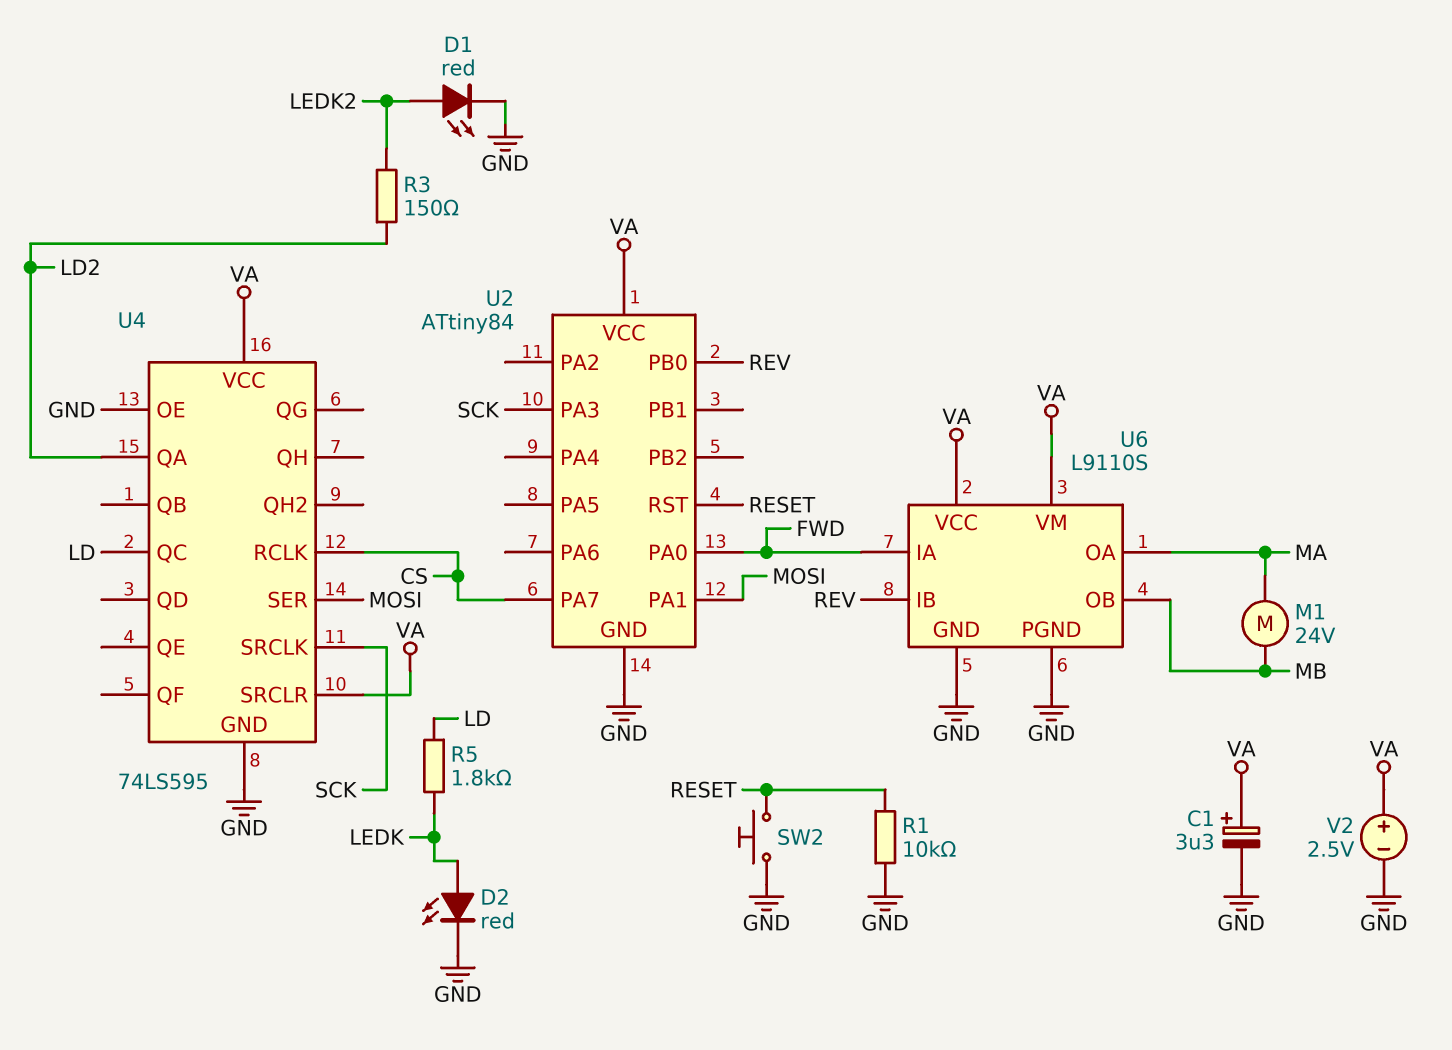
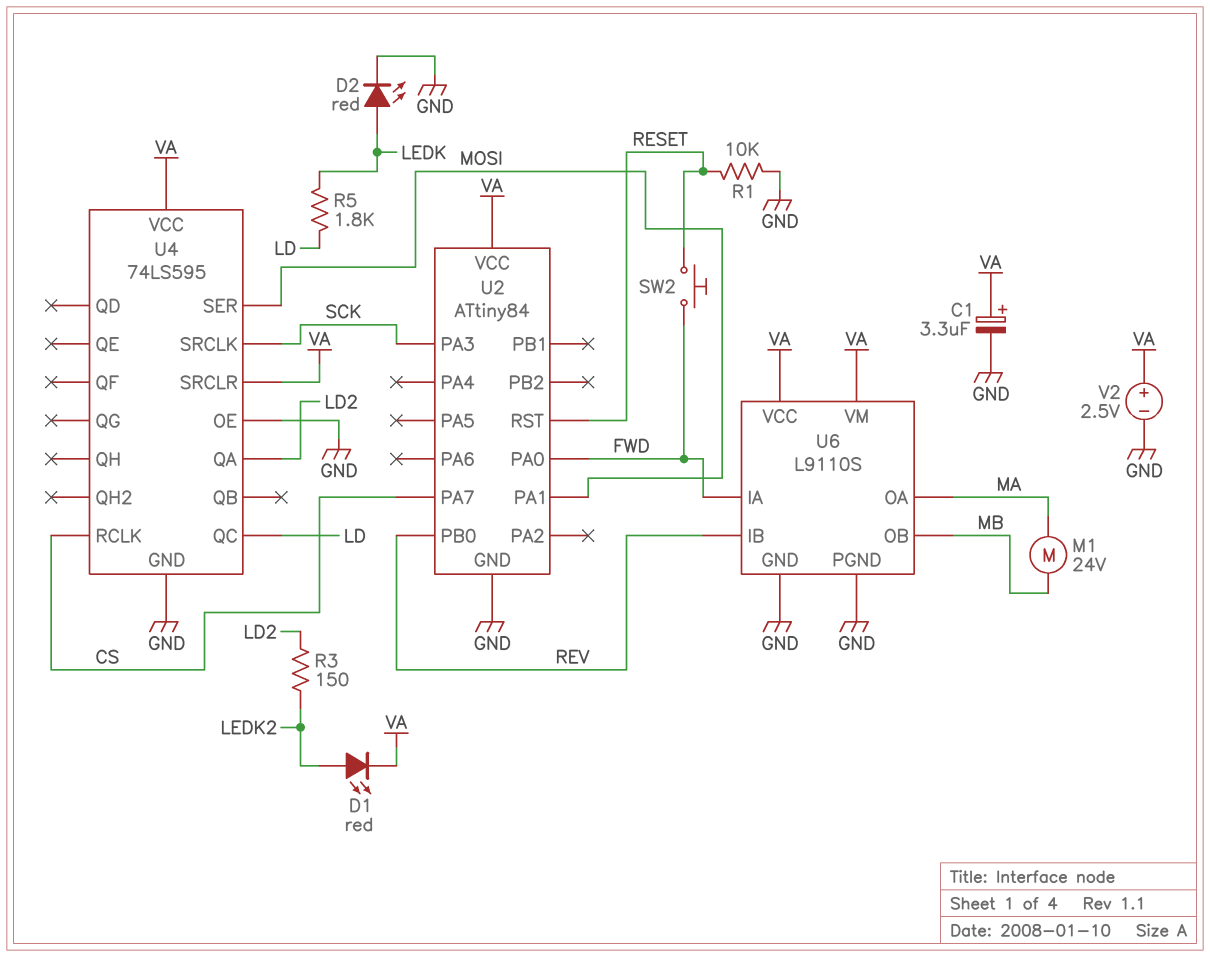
D1: LED red (A LEDK2, K GND) -> LED red (A LEDK2, K VA)
SW2: button (GND, RESET) -> button (FWD, RESET)

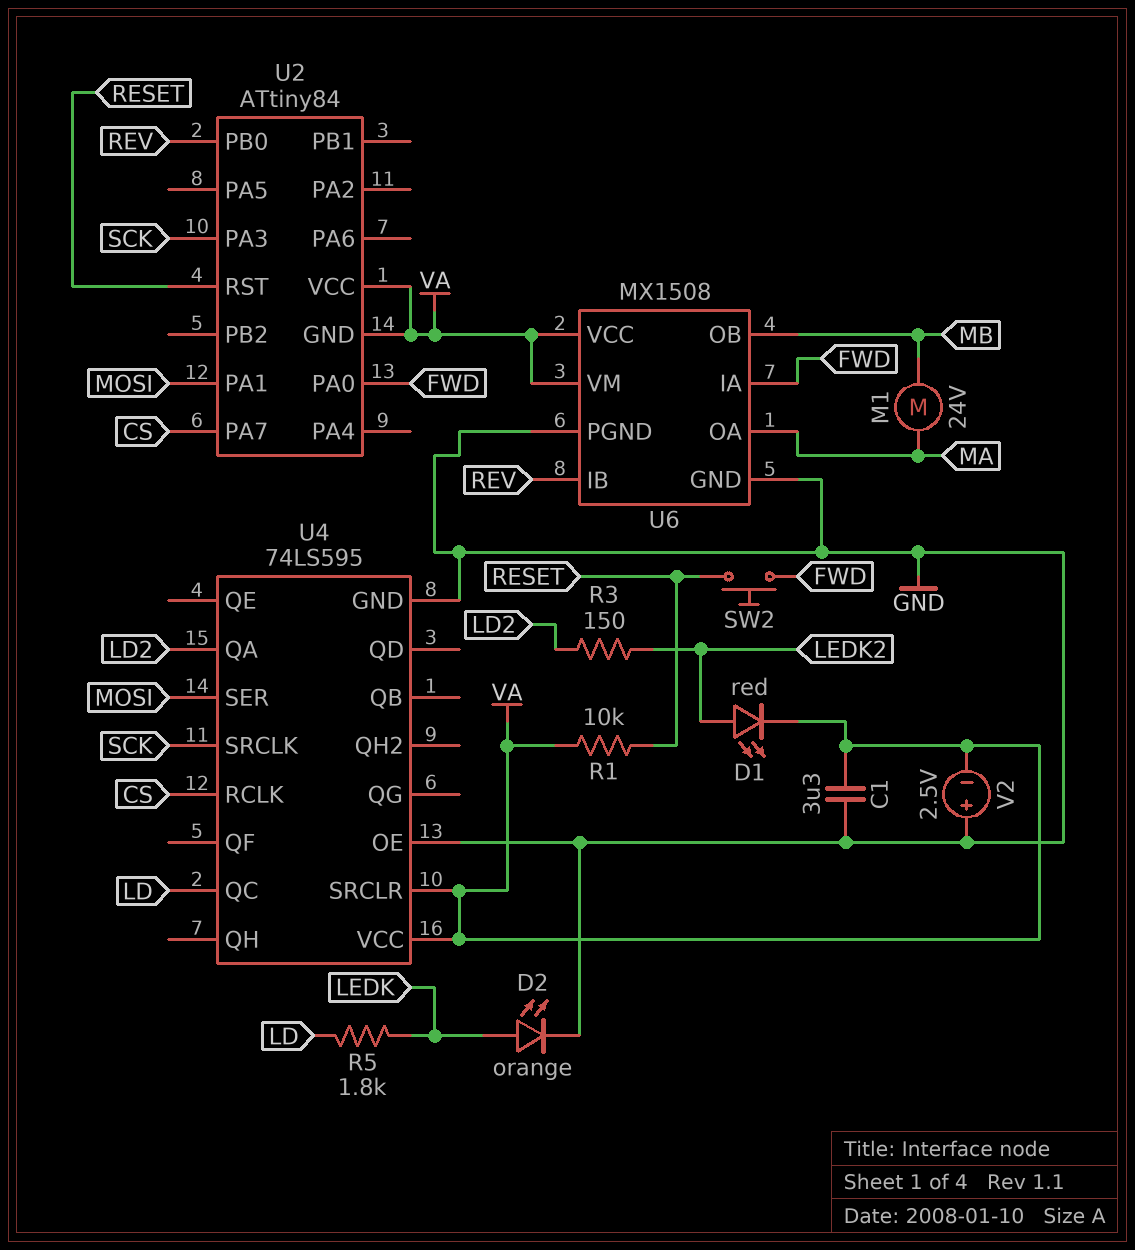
C1: 3.3uF (plus VA, minus GND) -> 3.3uF (GND, VA)
D2: LED red (A LEDK, K GND) -> LED orange (A LEDK, K GND)
R1: 10k (GND, RESET) -> 10k (RESET, VA)
U2 pin GND: GND -> VA
U6: L9110S -> MX1508
V2: 2.5V (plus VA, minus GND) -> 2.5V (plus GND, minus VA)

